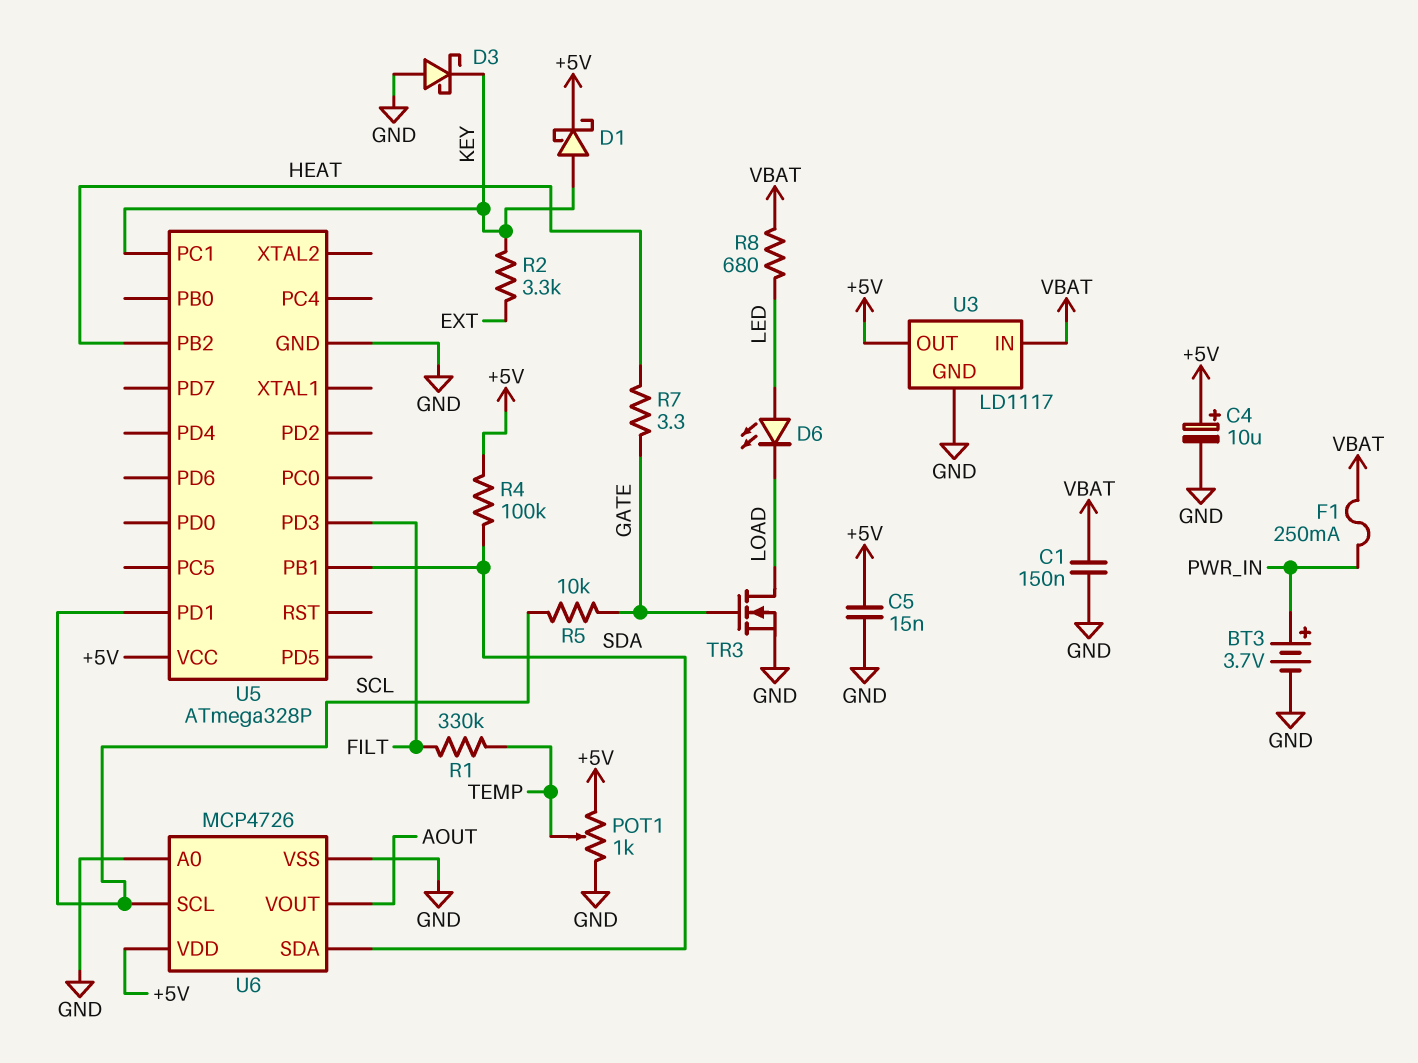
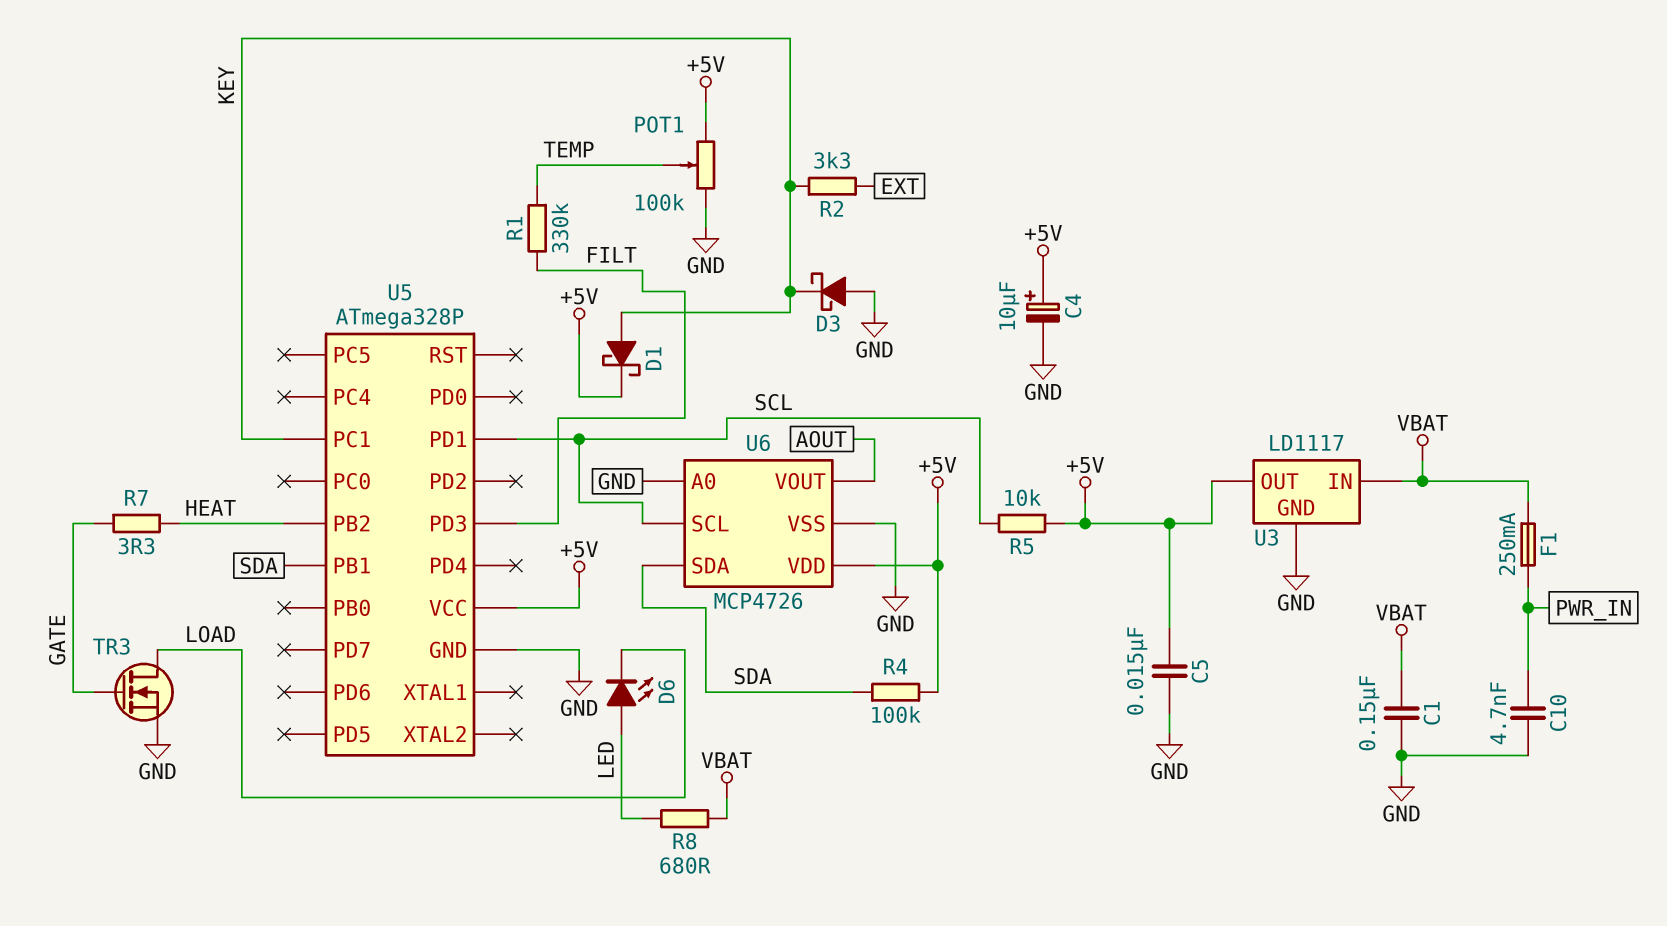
BT3: 3.7V (plus PWR_IN, minus GND) -> none
C10: none -> 4.7nF (GND, PWR_IN)
POT1: 1k (+5V, GND, wiper TEMP) -> 100k (+5V, GND, wiper TEMP)
R5: 10k (GATE, SCL) -> 10k (+5V, SCL)

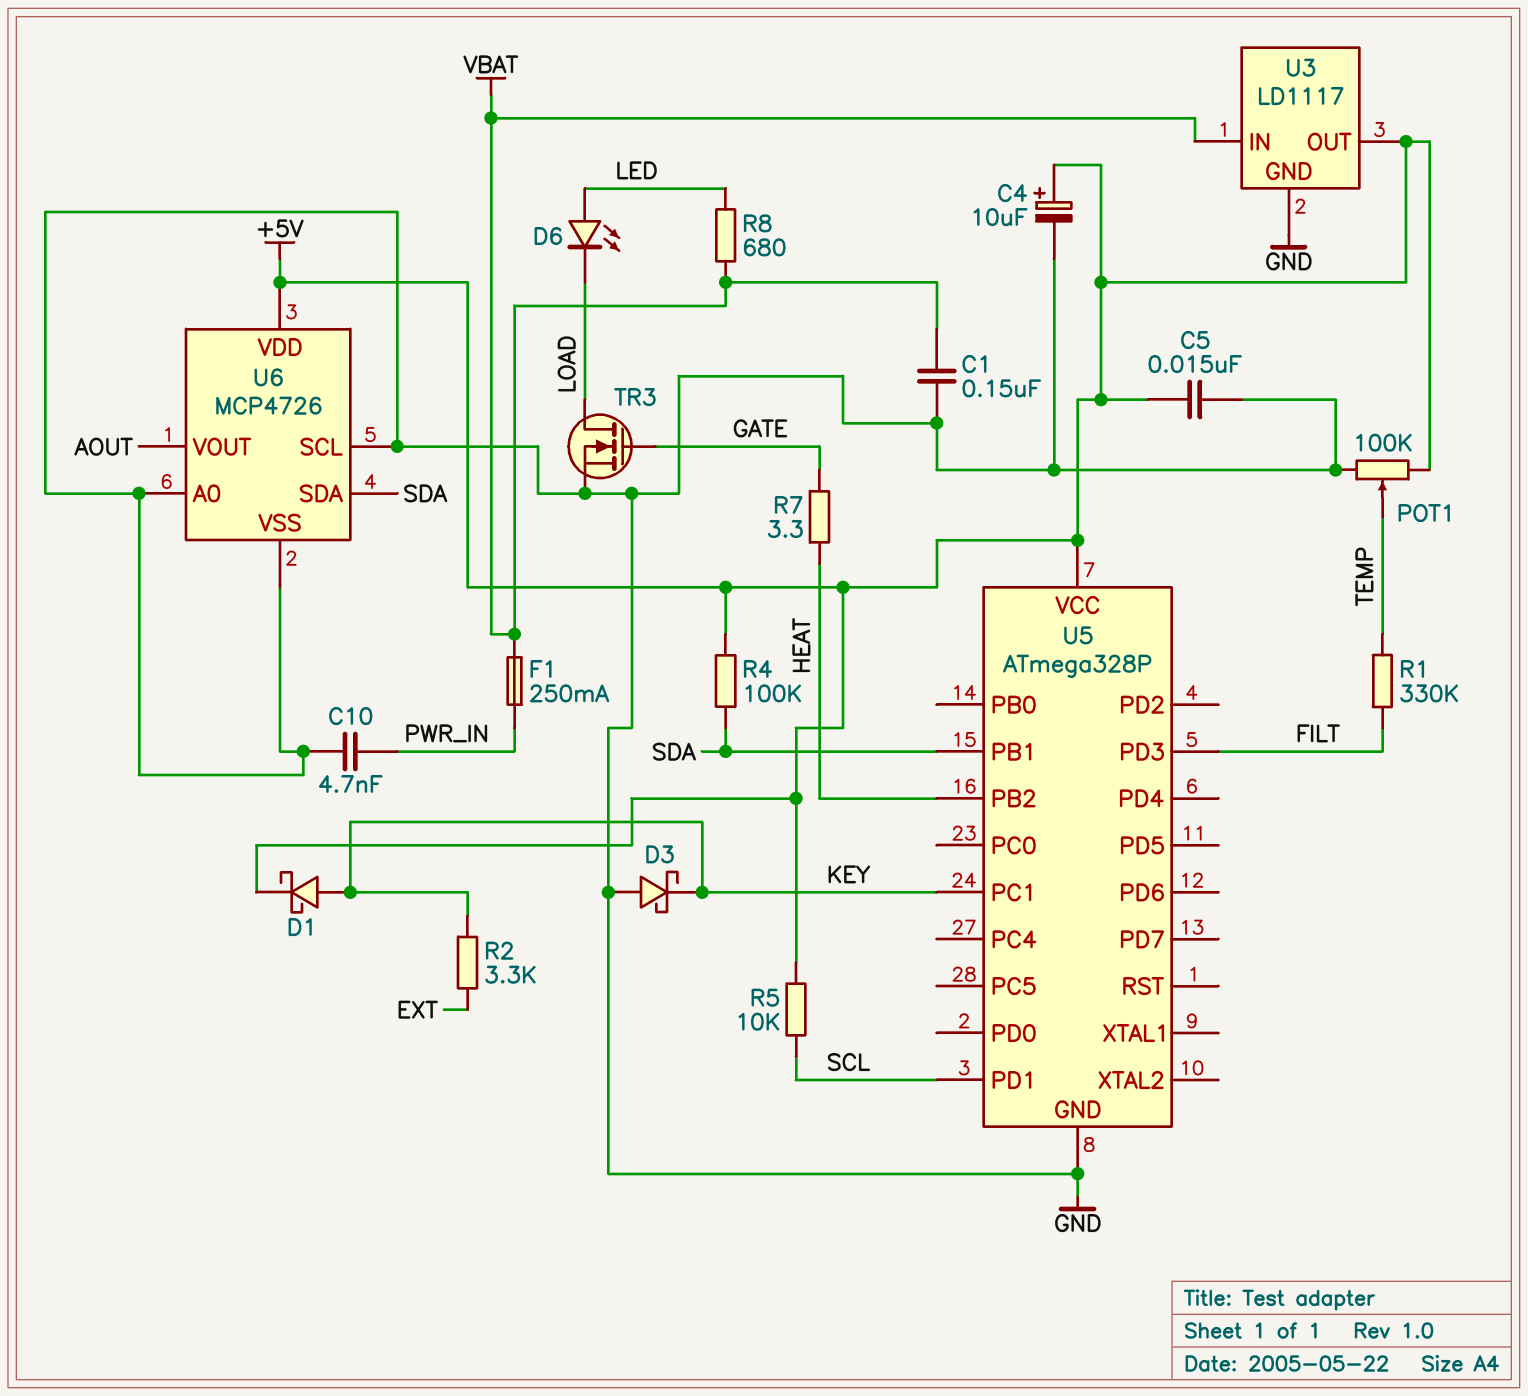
U6 pin SCL: SCL -> GND

